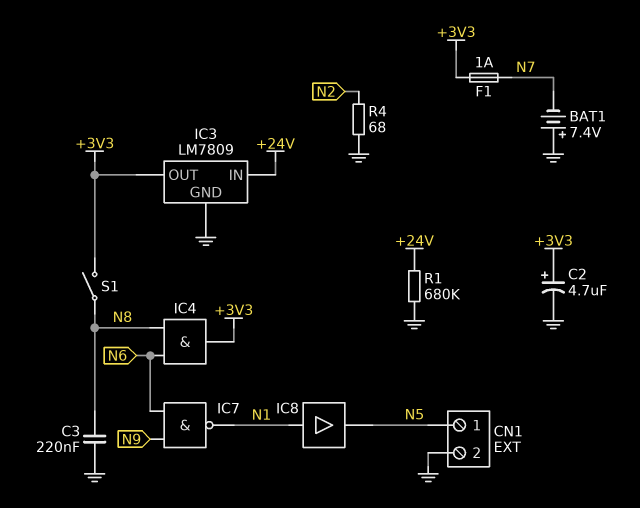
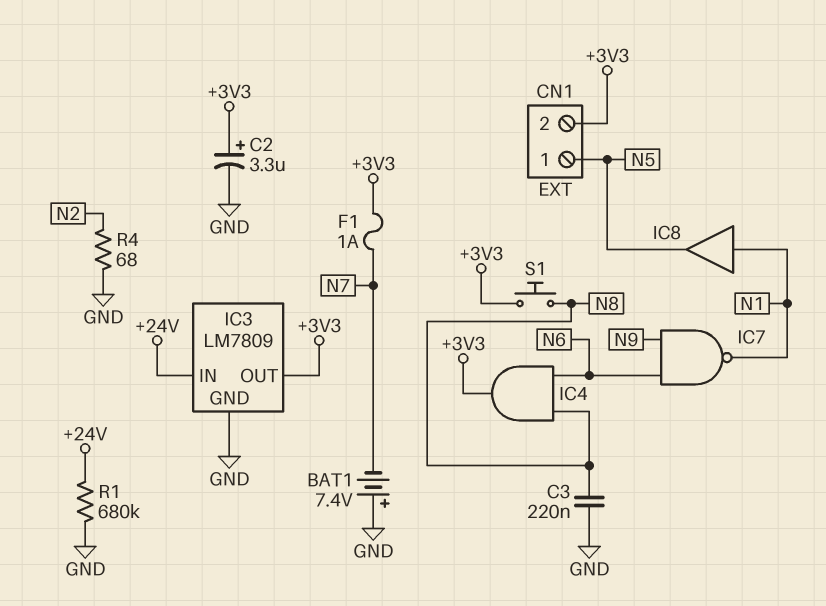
C2: 4.7uF (plus +3V3, minus GND) -> 3.3uF (plus +3V3, minus GND)
CN1 pin 2: GND -> +3V3
S1: switch (+3V3, N8) -> button (+3V3, N8)

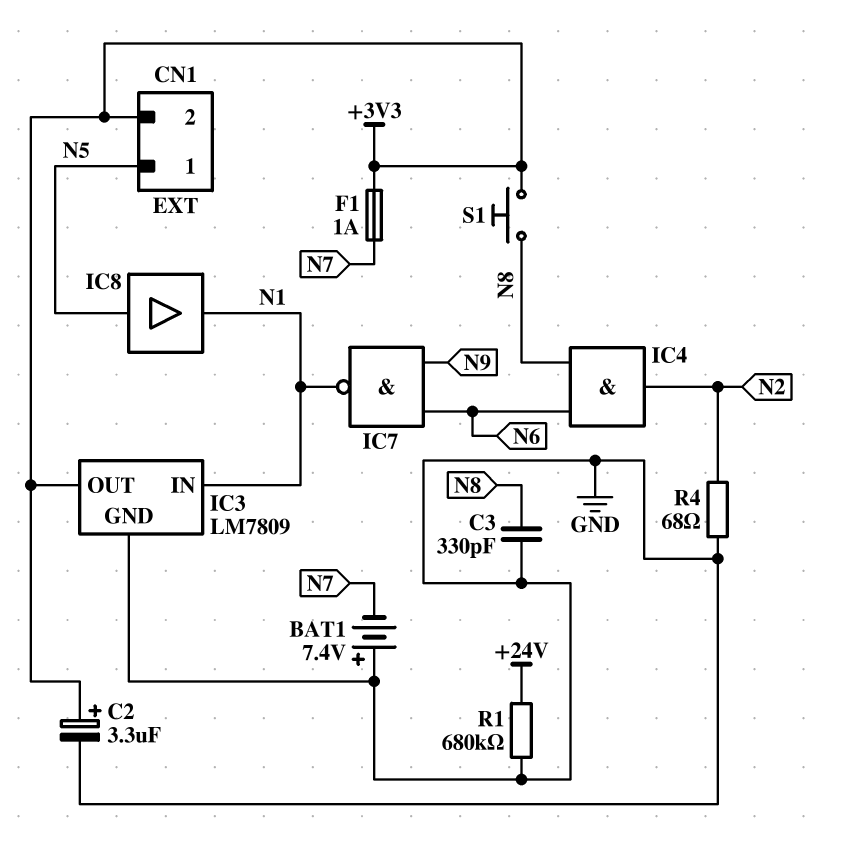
C3: 220nF (GND, N8) -> 330pF (GND, N8)
IC3 pin IN: +24V -> N1
IC4: AND (in N6, in N8, out +3V3) -> AND (in N6, in N8, out N2)
IC8: buffer (in N1, out N5) -> buffer (in N5, out N1)

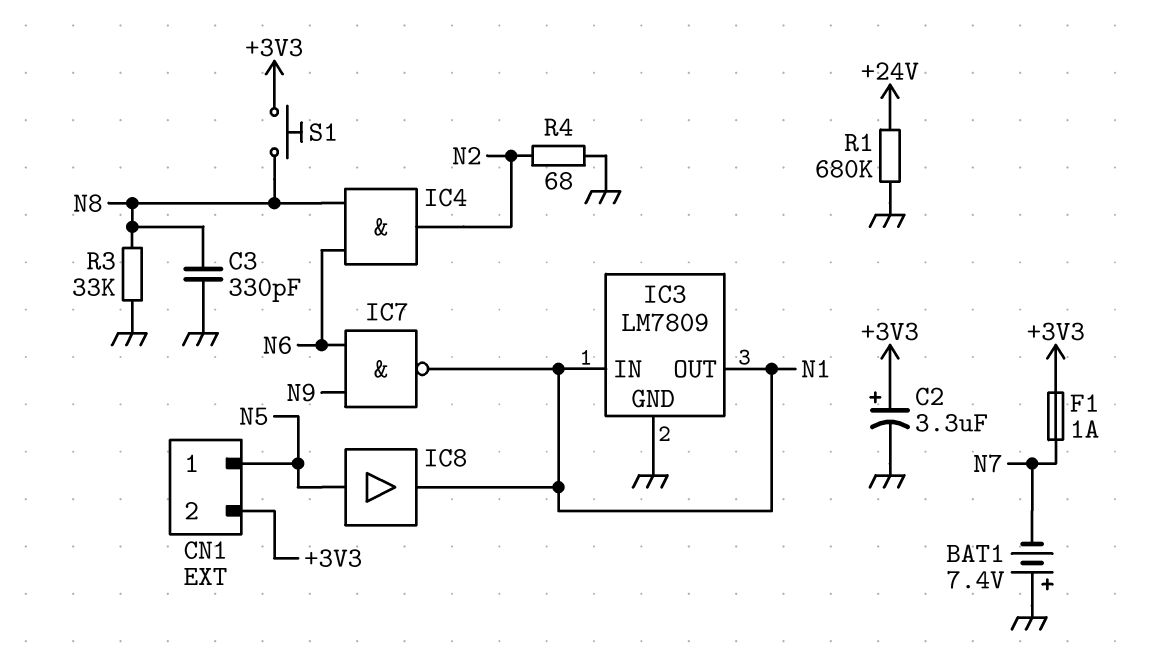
IC3 pin OUT: +3V3 -> N1
R3: none -> 33k (GND, N8)

